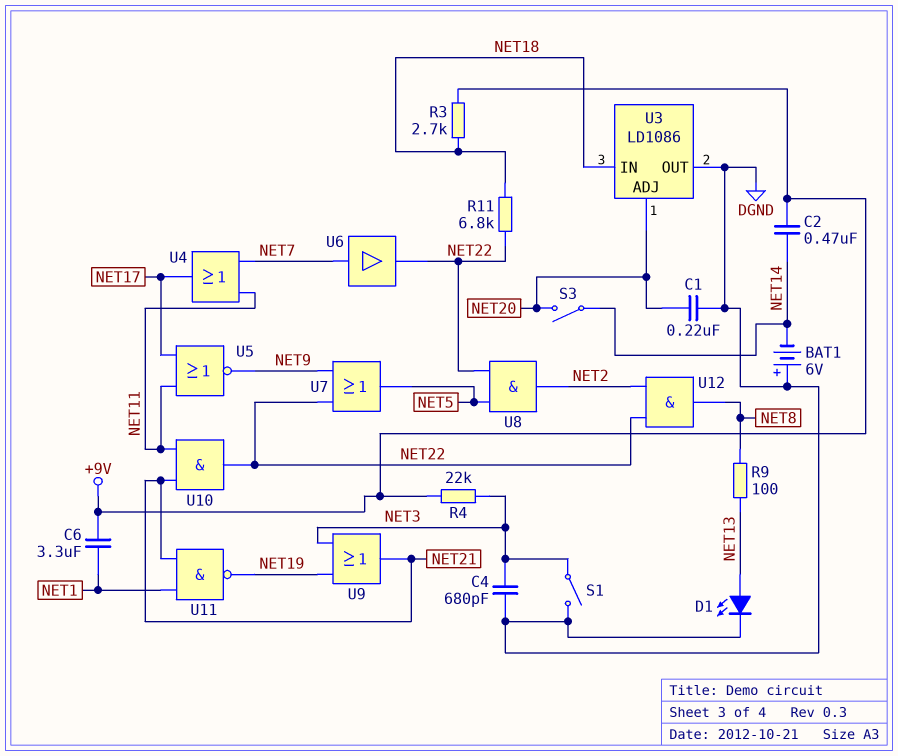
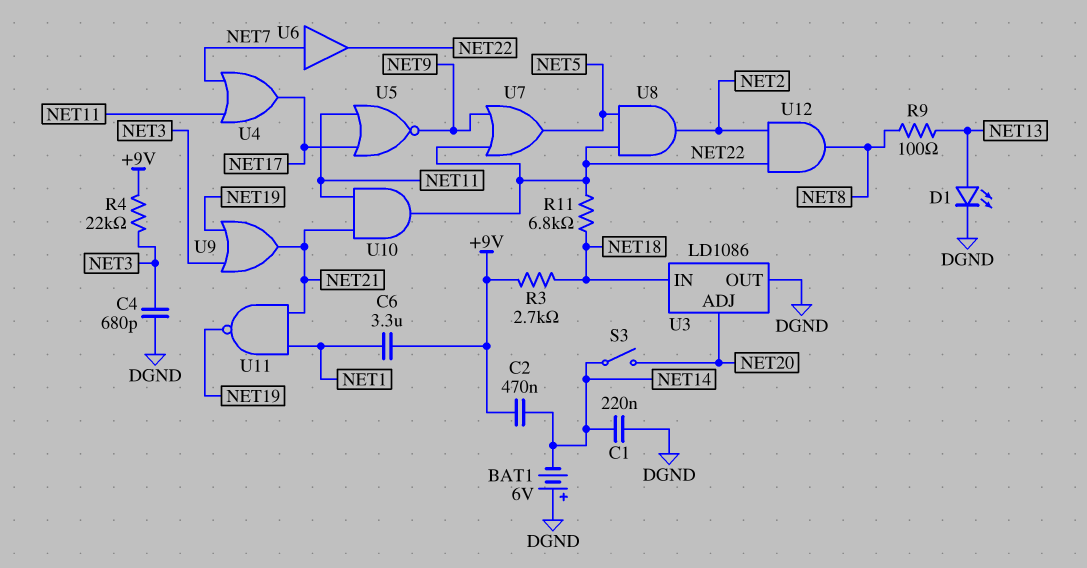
C1: 220nF (DGND, NET20) -> 220nF (DGND, NET14)
S1: switch (DGND, NET3) -> none

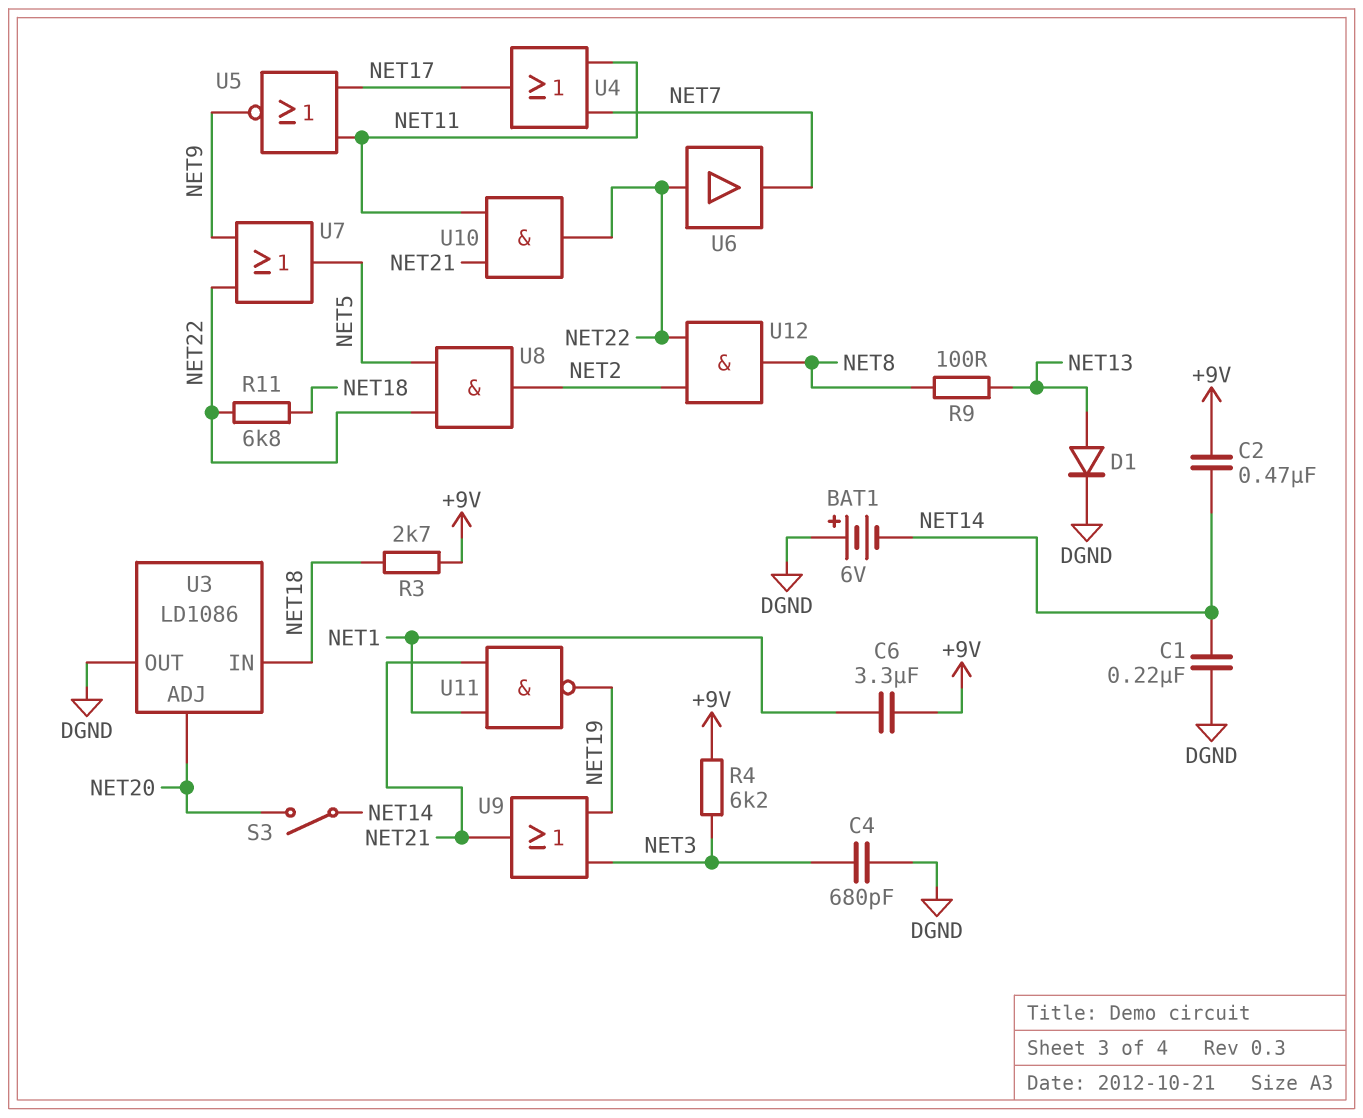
D1: LED (A NET13, K DGND) -> diode (A NET13, K DGND)
R4: 22k (+9V, NET3) -> 6.2k (+9V, NET3)
U6: buffer (in NET7, out NET22) -> buffer (in NET22, out NET7)

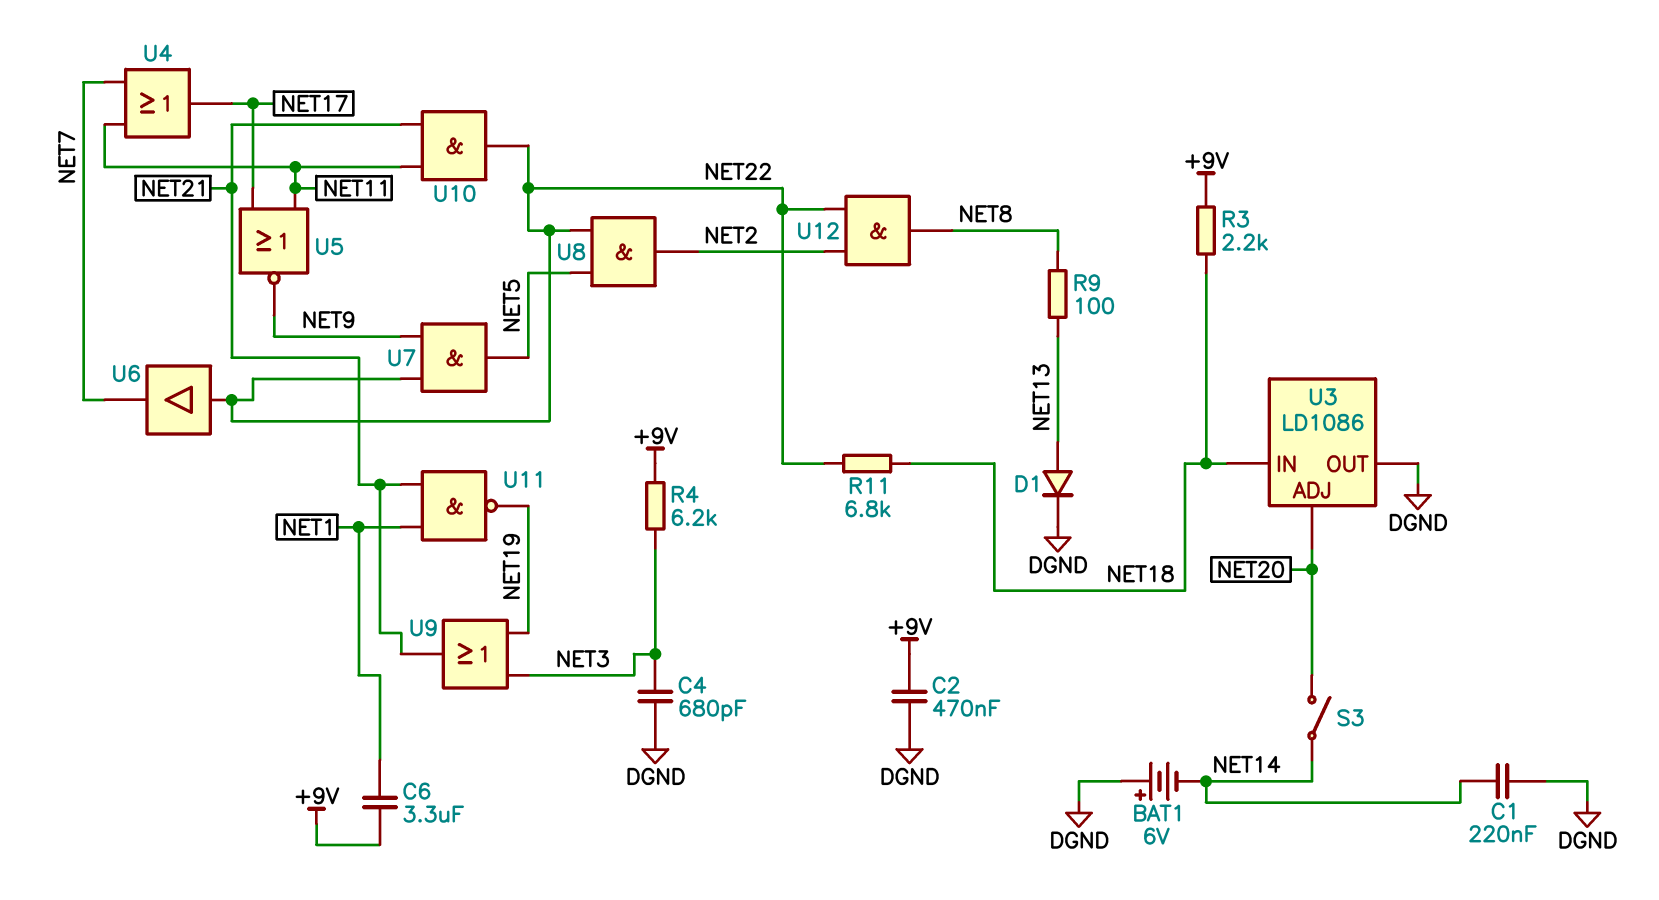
C2: 470nF (+9V, NET14) -> 470nF (+9V, DGND)
R3: 2.7k (+9V, NET18) -> 2.2k (+9V, NET18)
U7: OR (in NET9, in NET22, out NET5) -> AND (in NET9, in NET22, out NET5)

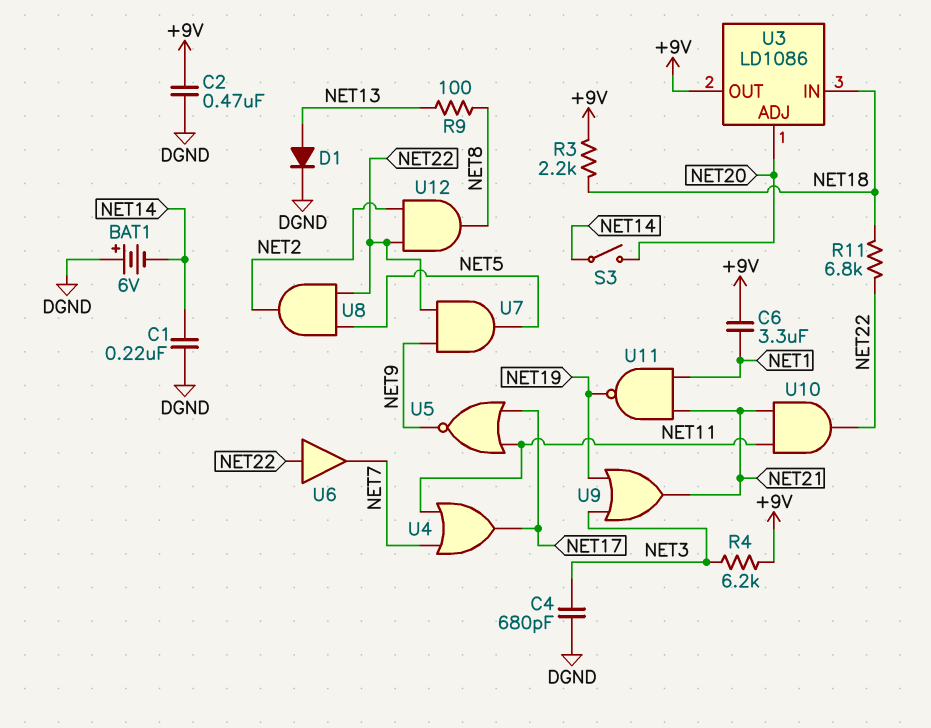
U3 pin OUT: DGND -> +9V

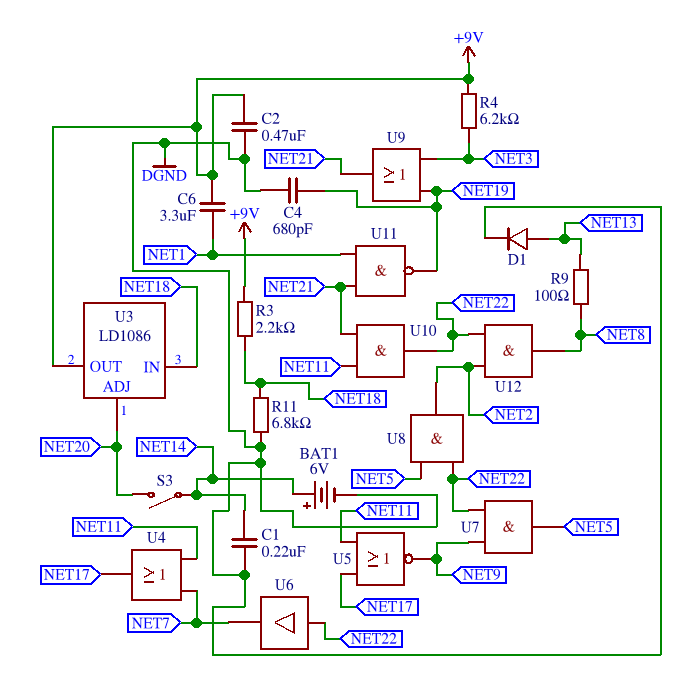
BAT1: 6V (plus DGND, minus NET14) -> 6V (plus NET14, minus DGND)
C4: 680pF (DGND, NET3) -> 680pF (DGND, NET19)
R11: 6.8k (NET18, NET22) -> 6.8k (DGND, NET18)

